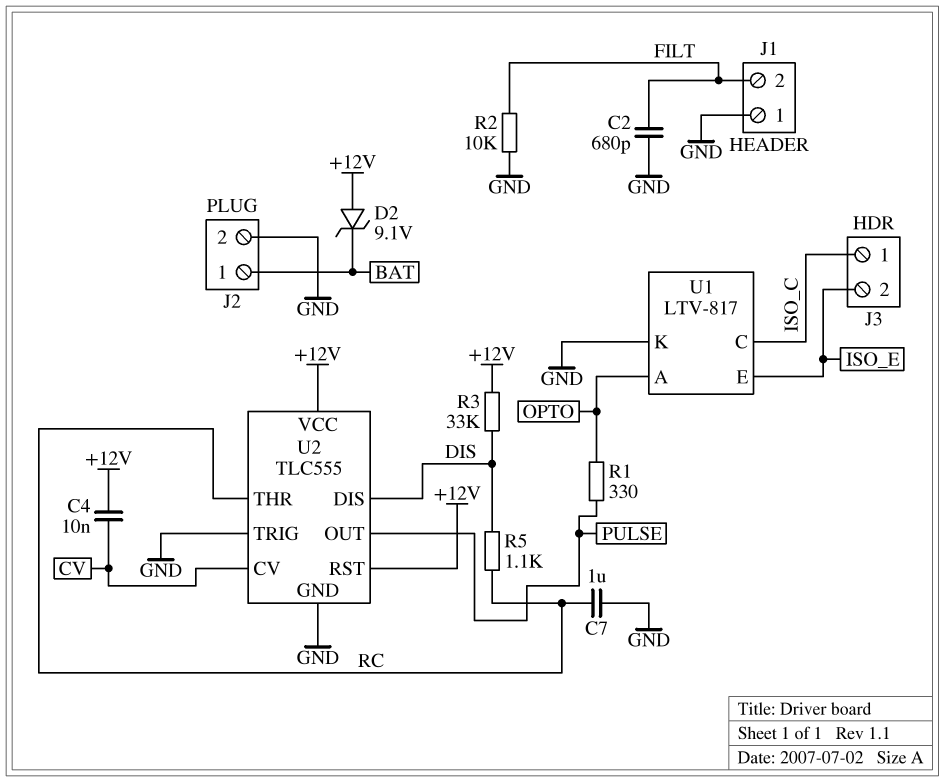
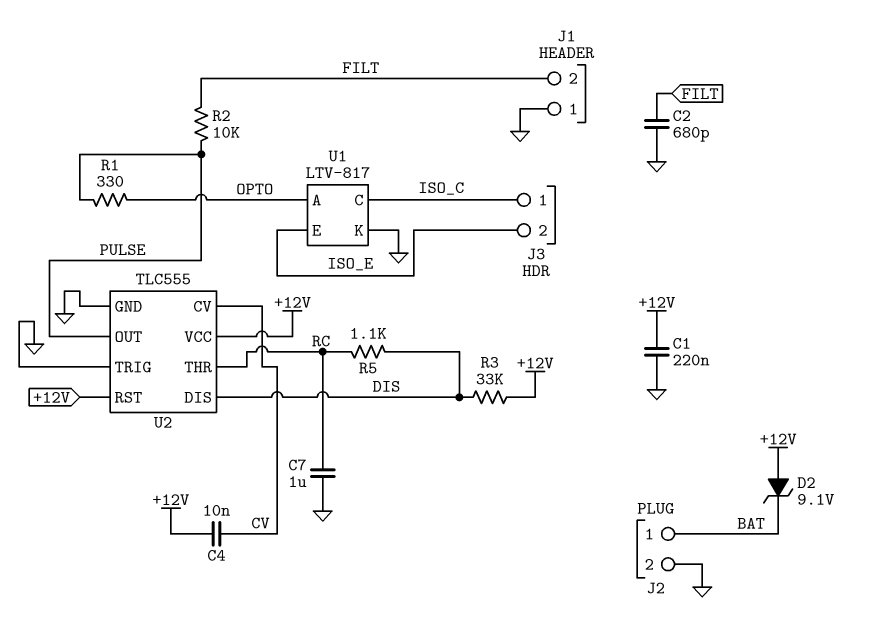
C1: none -> 220nF (+12V, GND)
R2: 10k (FILT, GND) -> 10k (FILT, PULSE)

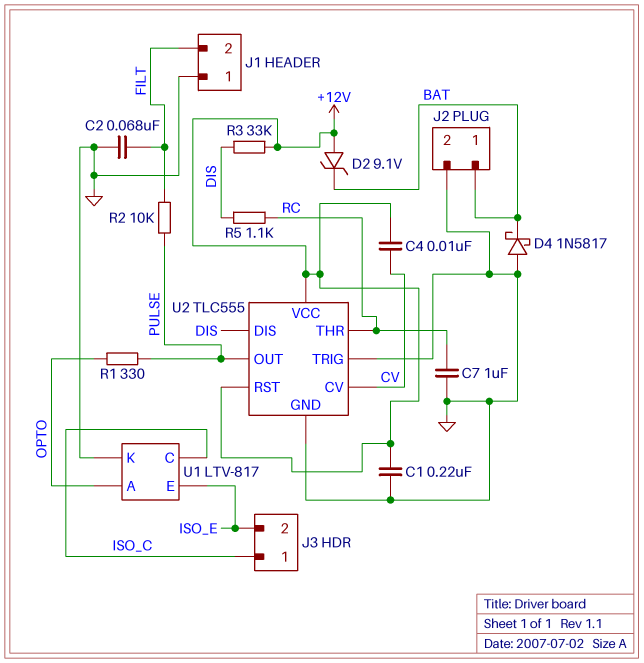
C2: 680pF (FILT, GND) -> 68nF (FILT, GND)
D4: none -> schottky 1N5817 (A GND, K BAT)

